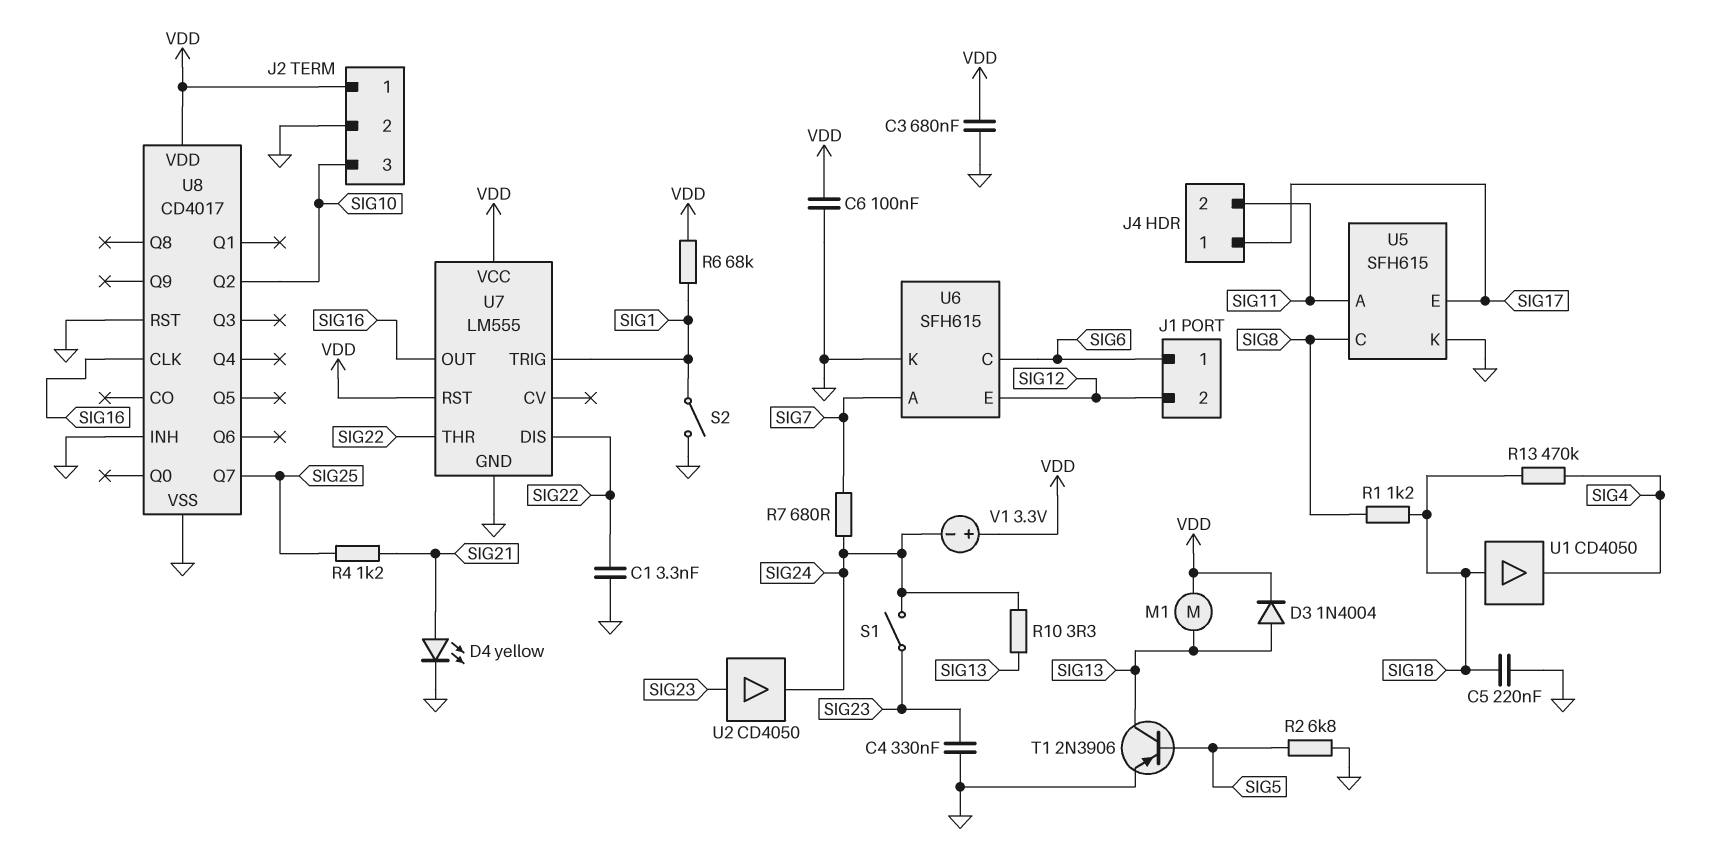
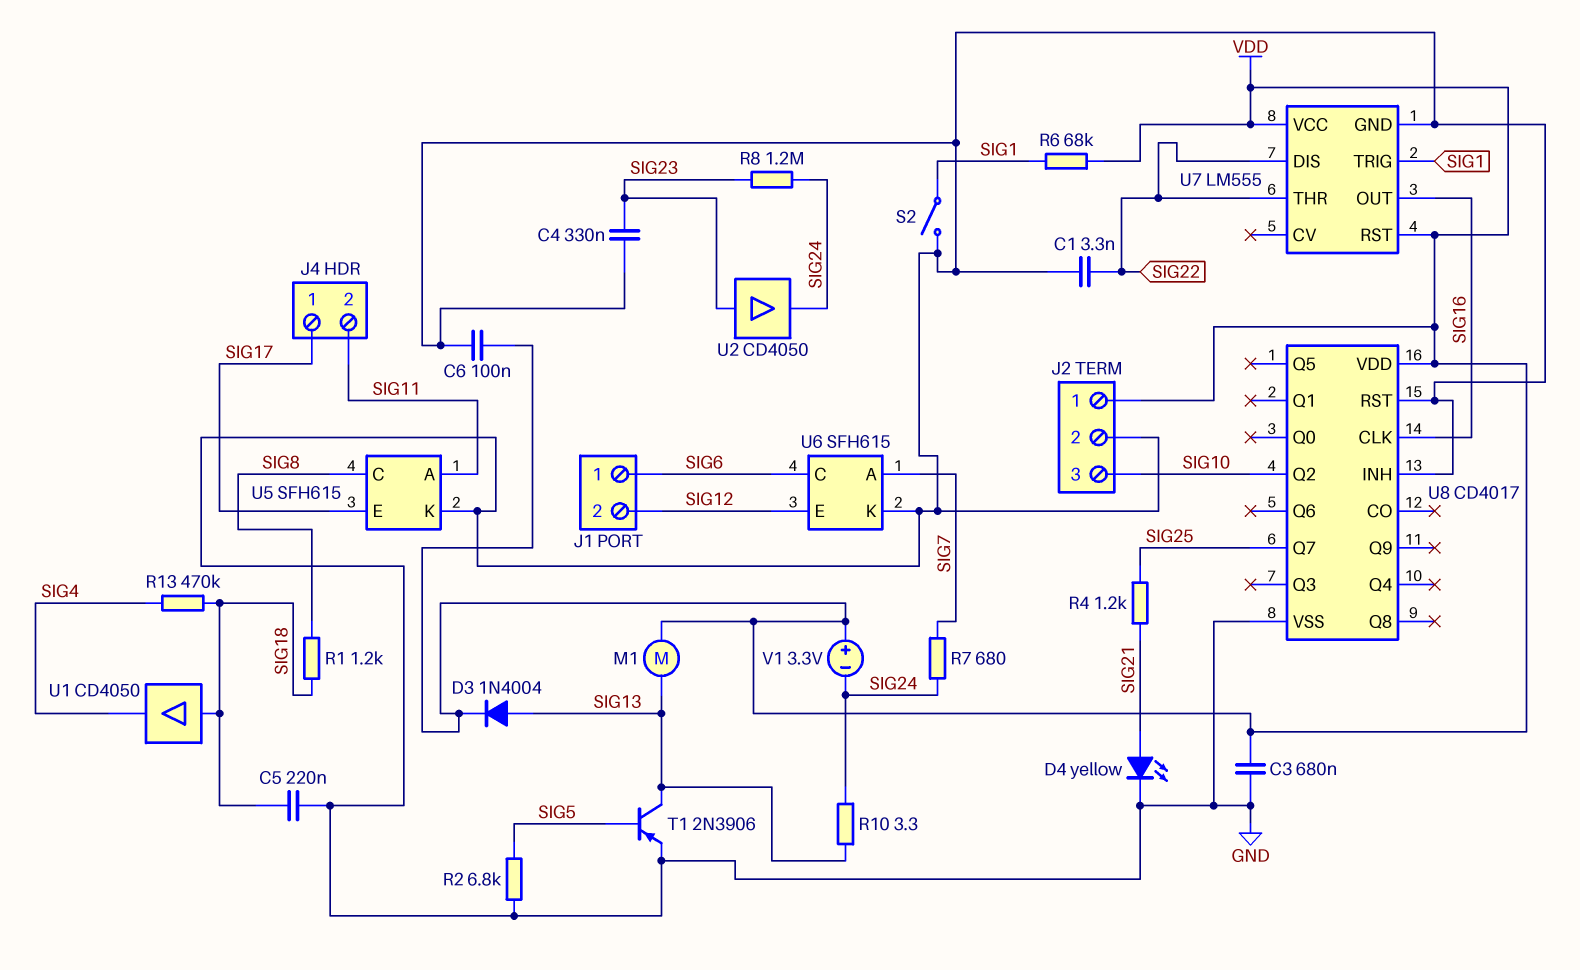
R8: none -> 1.2M (SIG23, SIG24)
S1: switch (SIG23, SIG24) -> none

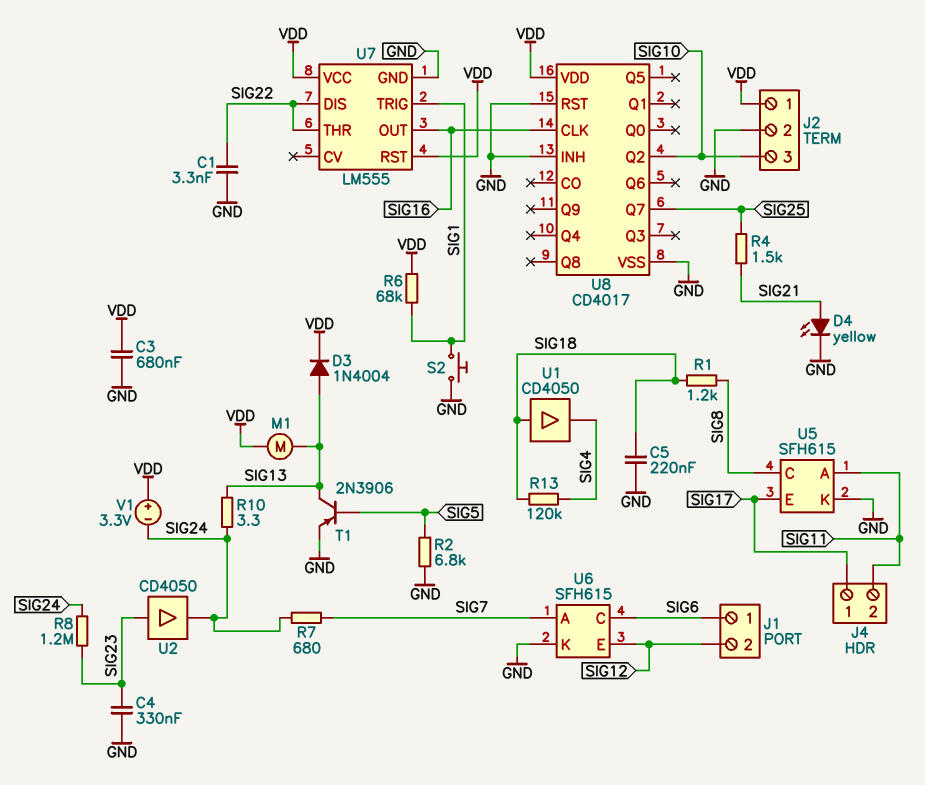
C6: 100nF (GND, VDD) -> none
R4: 1.2k (SIG21, SIG25) -> 1.5k (SIG21, SIG25)
R13: 470k (SIG4, SIG18) -> 120k (SIG4, SIG18)
S2: switch (GND, SIG1) -> button (GND, SIG1)

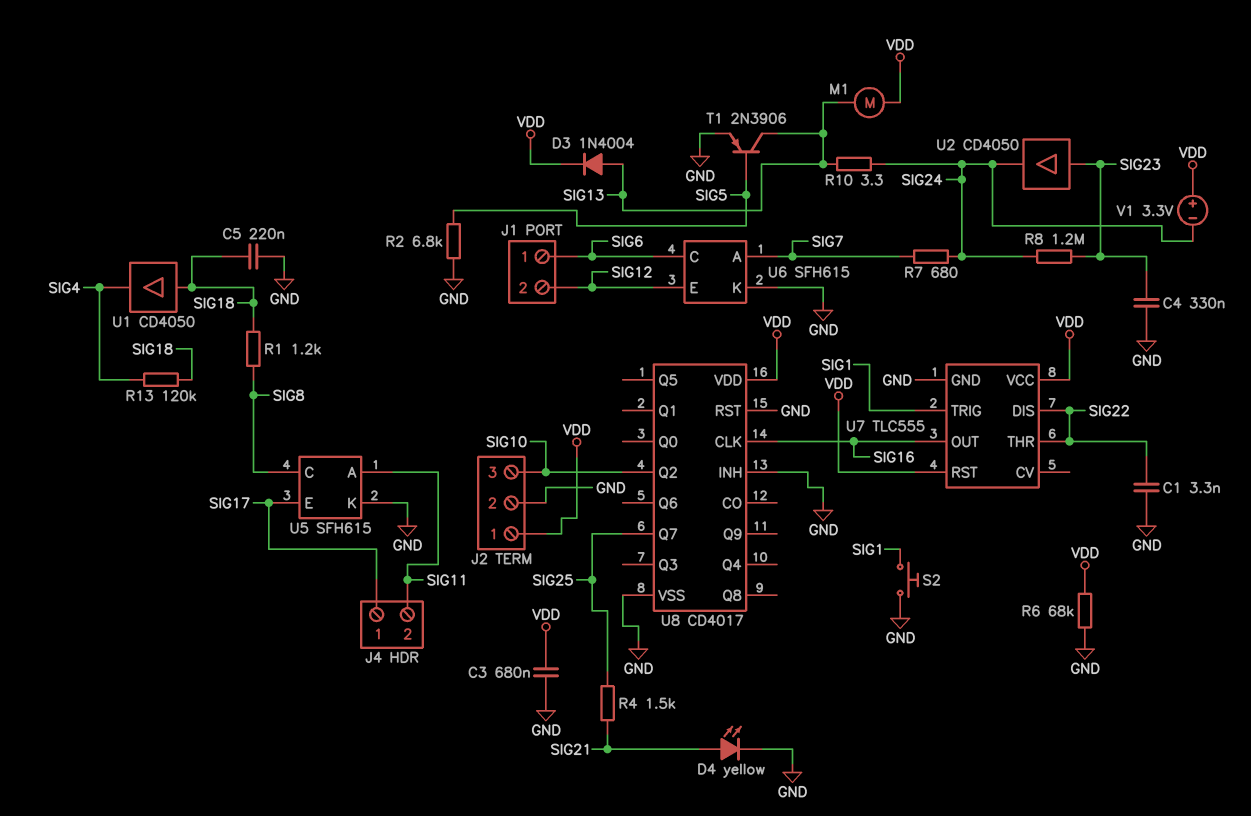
R6: 68k (SIG1, VDD) -> 68k (GND, VDD)
U7: LM555 -> TLC555

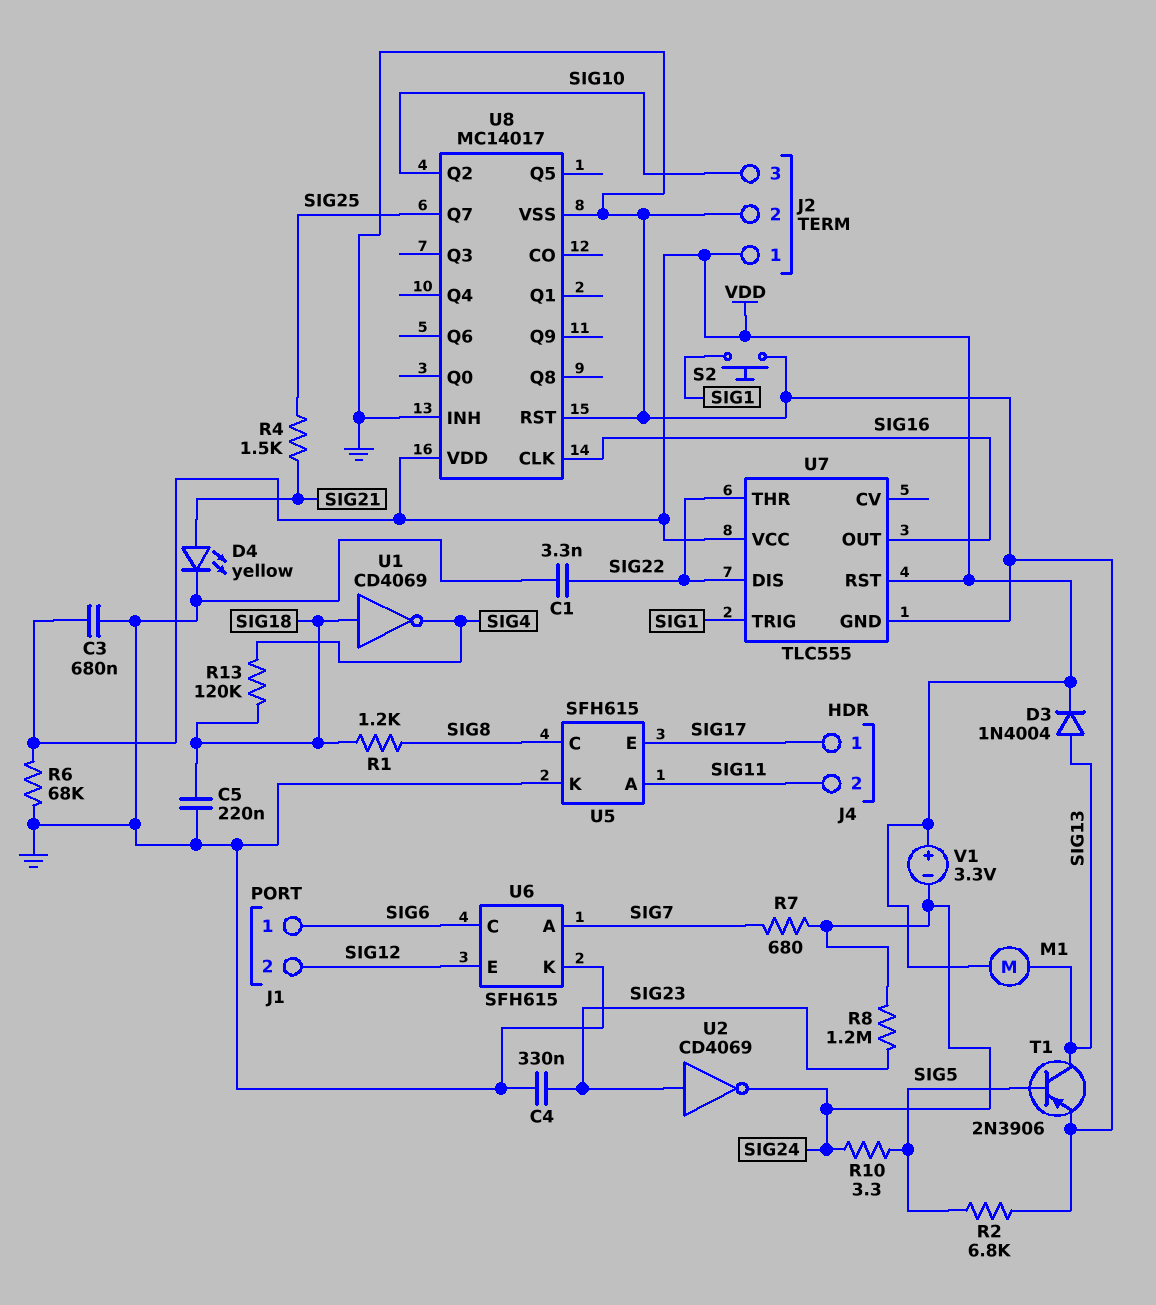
R10: 3.3 (SIG13, SIG24) -> 3.3 (SIG5, SIG24)
U1: buffer CD4050 (in SIG18, out SIG4) -> NOT CD4069 (in SIG18, out SIG4)
U2: buffer CD4050 (in SIG23, out SIG24) -> NOT CD4069 (in SIG23, out SIG24)
U8: CD4017 -> MC14017

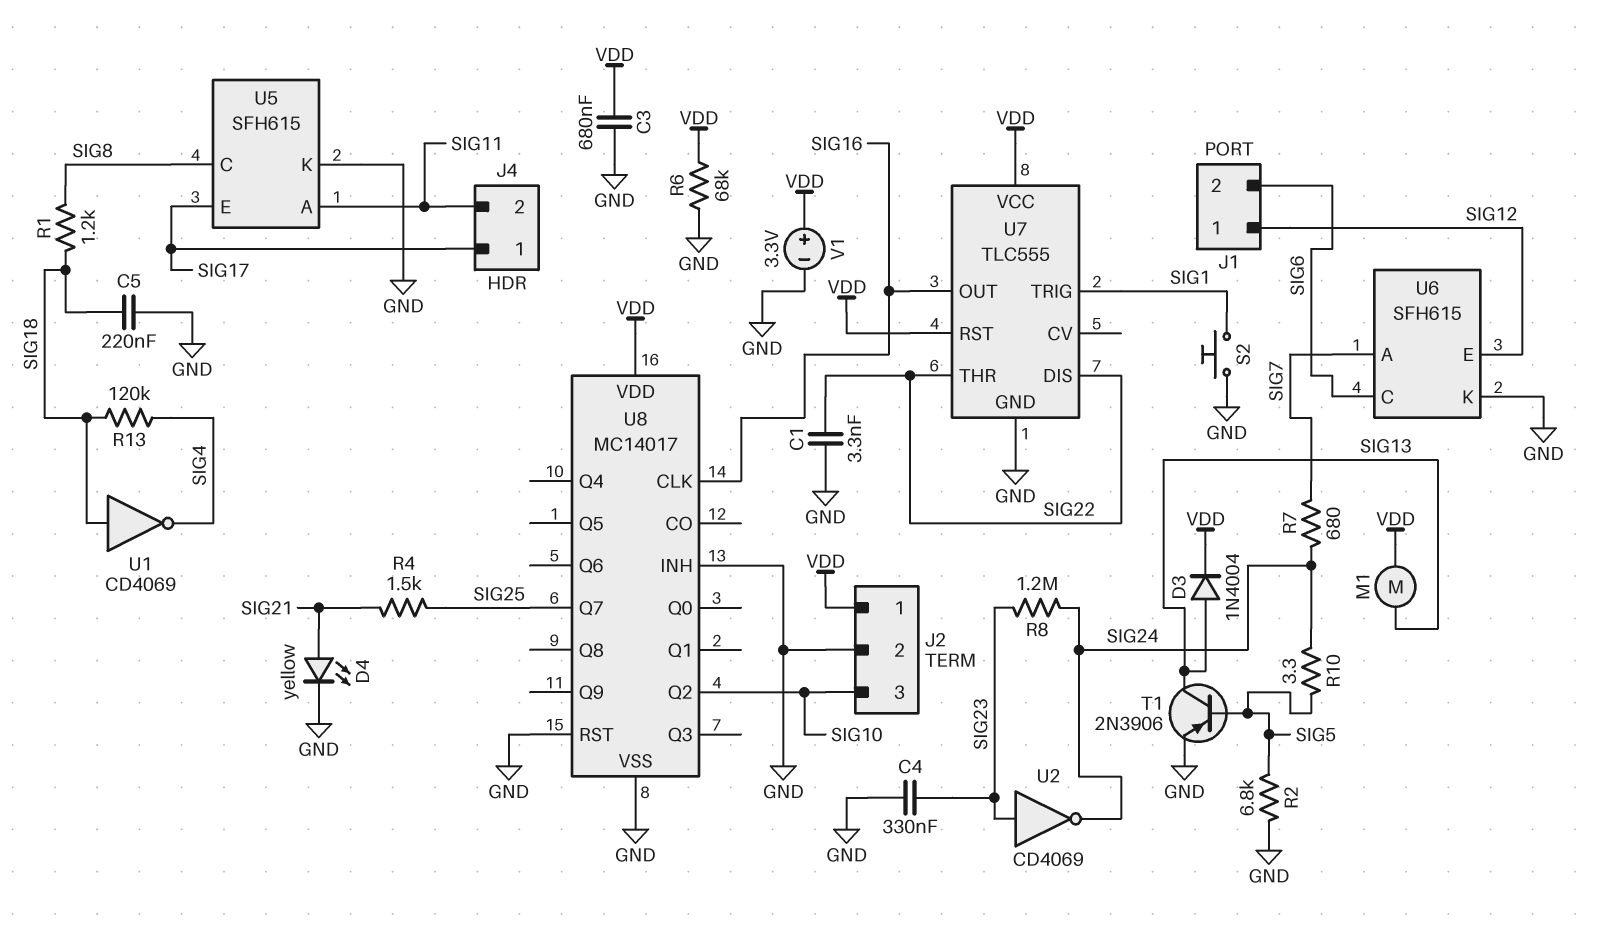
J1 pin 1: SIG6 -> SIG12
J1 pin 2: SIG12 -> SIG6
V1: 3.3V (plus VDD, minus SIG24) -> 3.3V (plus VDD, minus GND)

